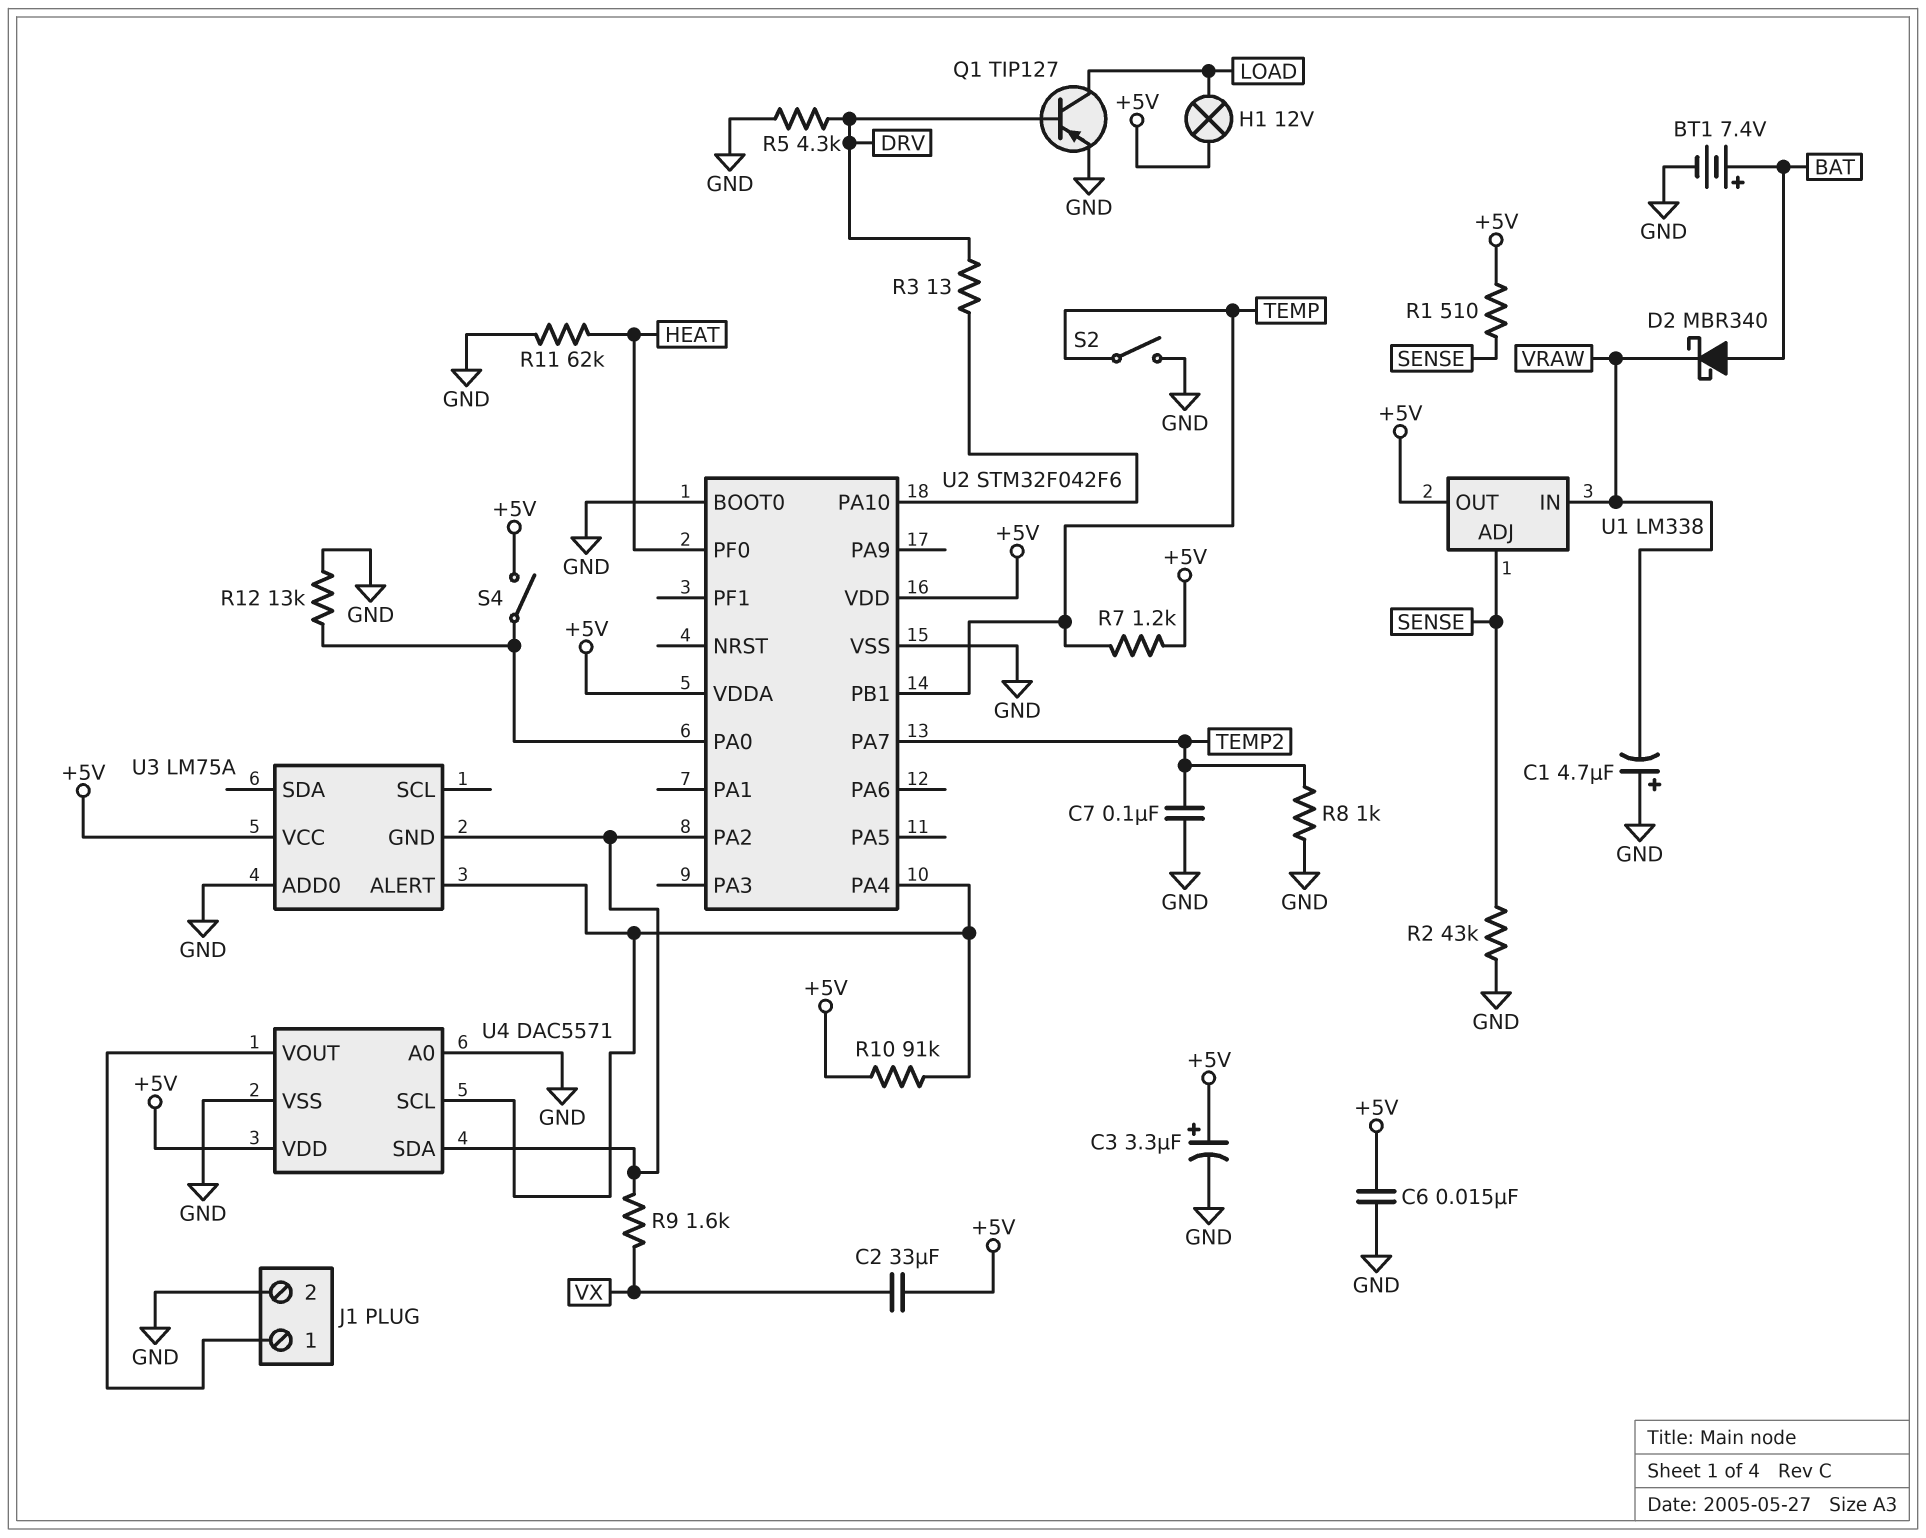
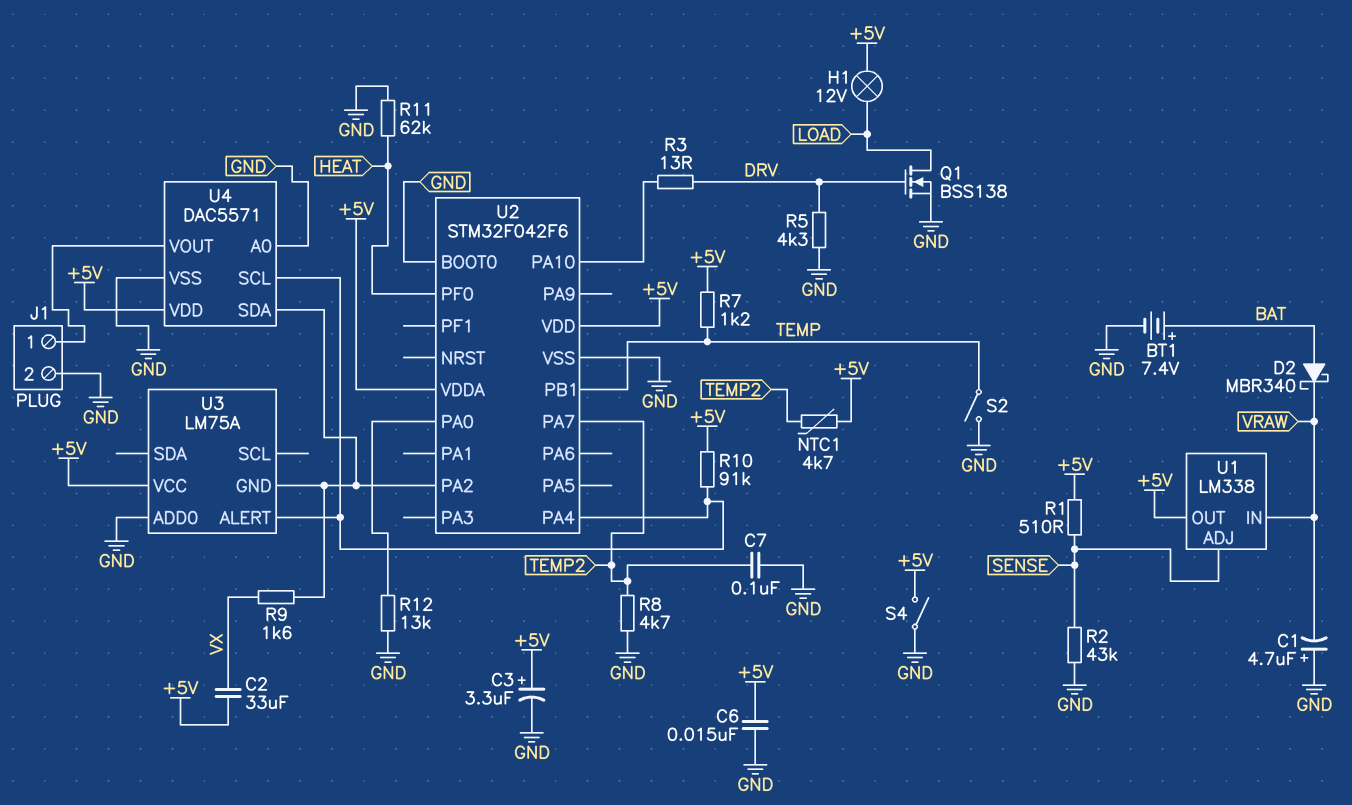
NTC1: none -> 4.7k (+5V, TEMP2)
Q1: PNP TIP127 (B DRV, C LOAD, E GND) -> NMOS BSS138 (G DRV, D LOAD, S GND)
R8: 1k (GND, TEMP2) -> 4.7k (GND, TEMP2)
S4: switch (+5V, U2/PA0) -> switch (+5V, GND)

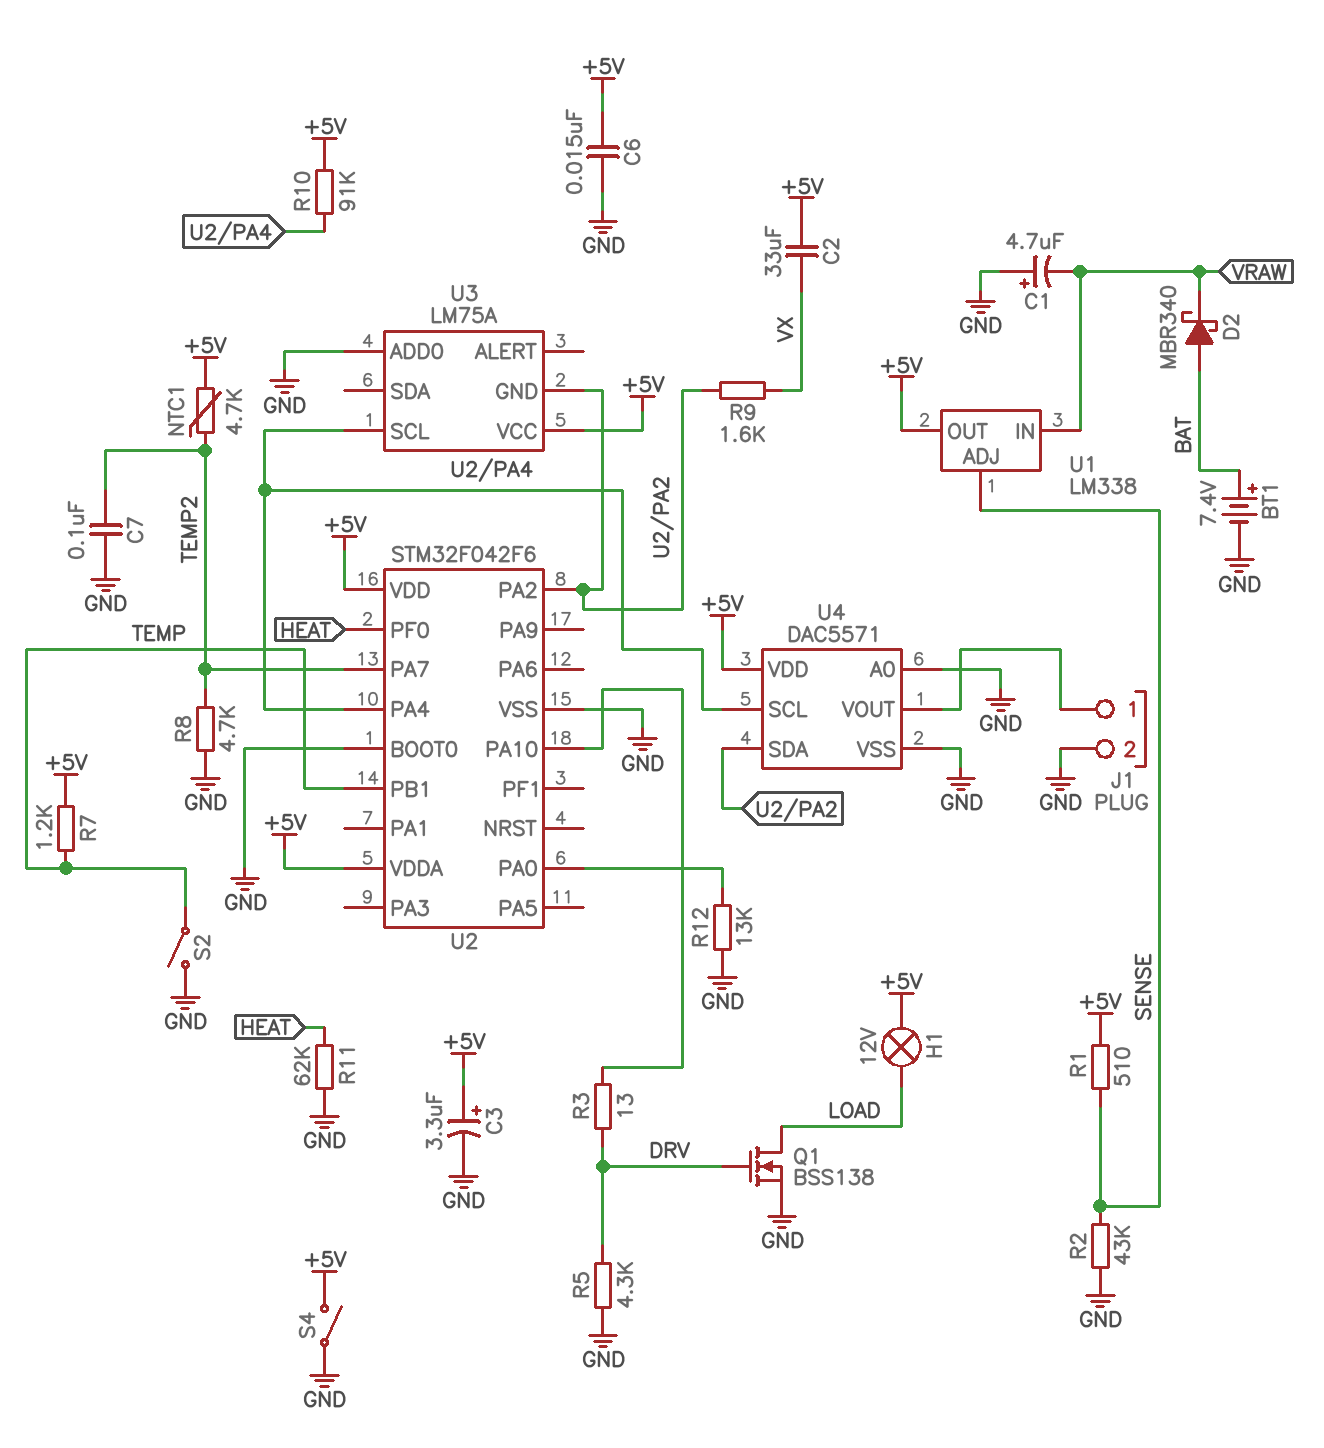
U3 pin ALERT: U2/PA4 -> none
U3 pin SCL: none -> U2/PA4

